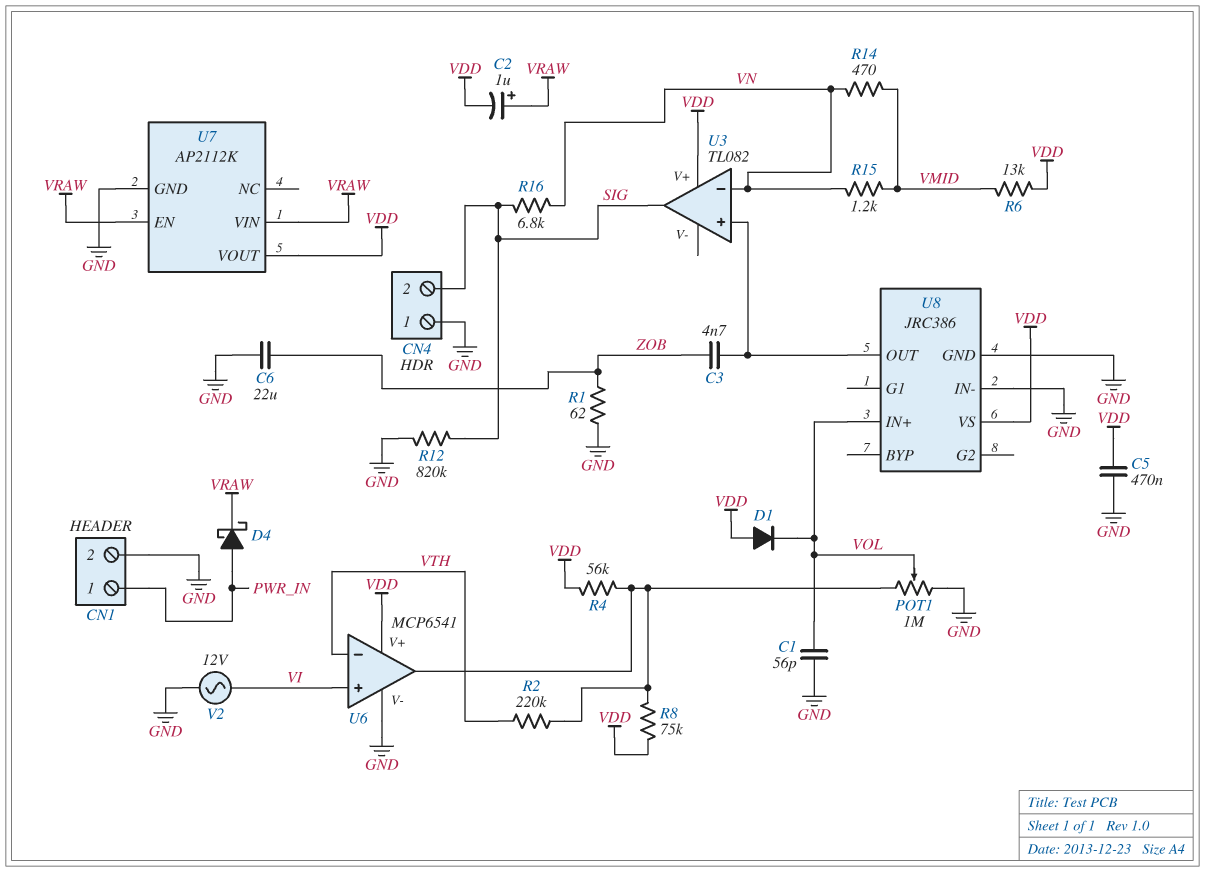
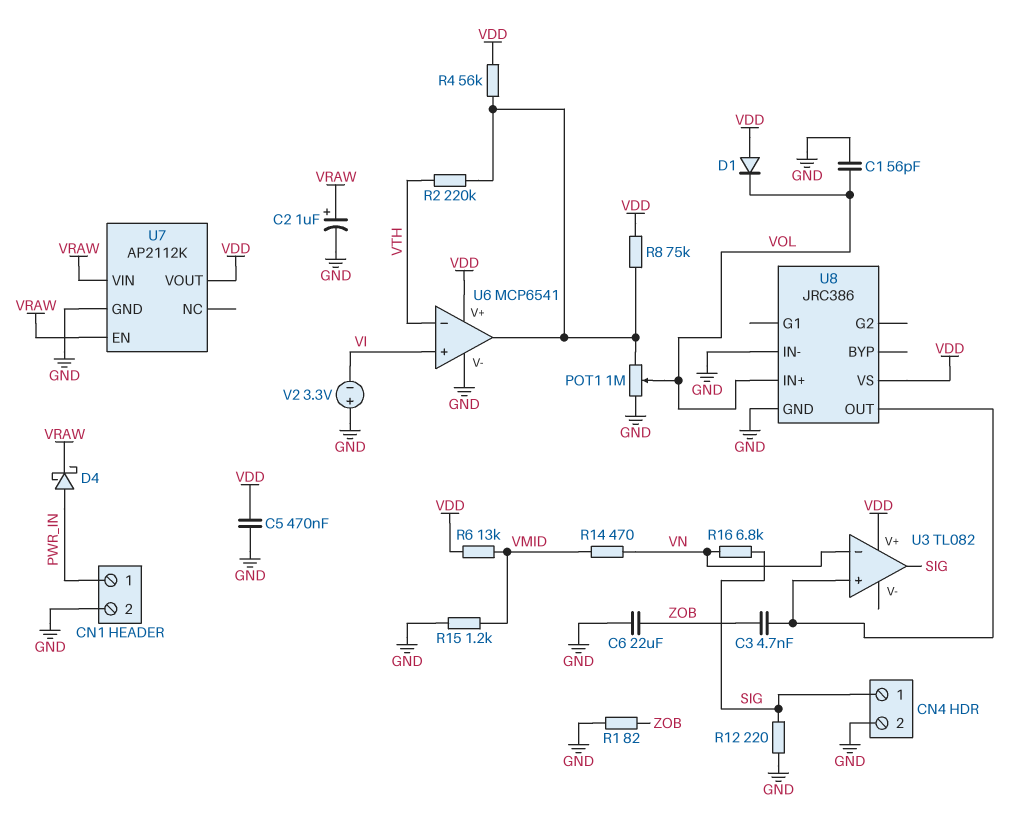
C2: 1uF (plus VRAW, minus VDD) -> 1uF (plus VRAW, minus GND)
CN4 pin 1: GND -> SIG
CN4 pin 2: SIG -> GND
R1: 62 (GND, ZOB) -> 82 (GND, ZOB)
R12: 820k (GND, SIG) -> 220 (GND, SIG)
R15: 1.2k (VMID, VN) -> 1.2k (GND, VMID)
V2: AC 12V (GND, VI) -> 3.3V (plus GND, minus VI)

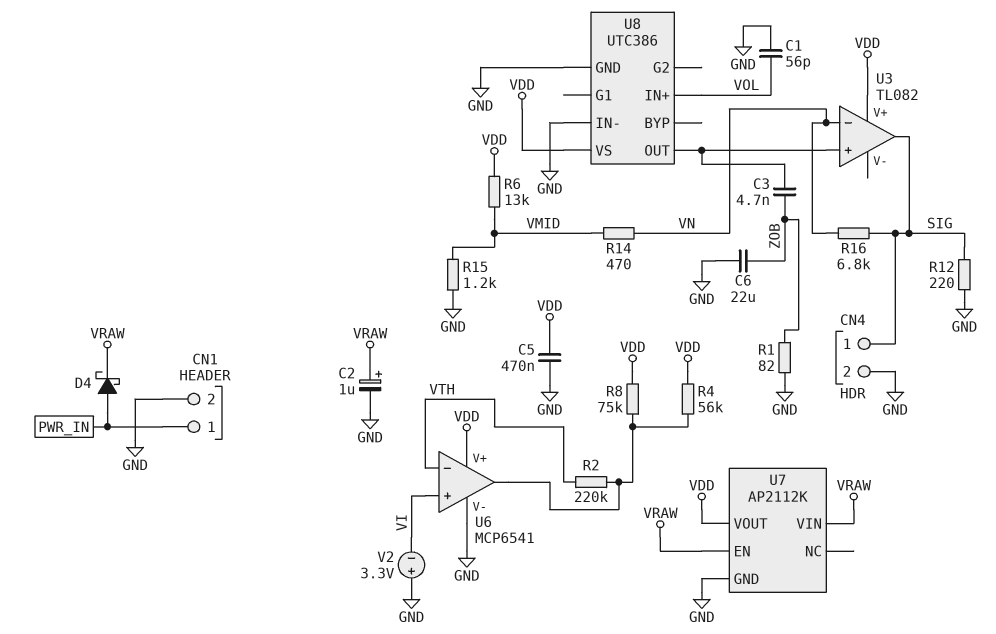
D1: diode (A VDD, K VOL) -> none
POT1: 1M (GND, U6/out, wiper VOL) -> none
U8: JRC386 -> UTC386

